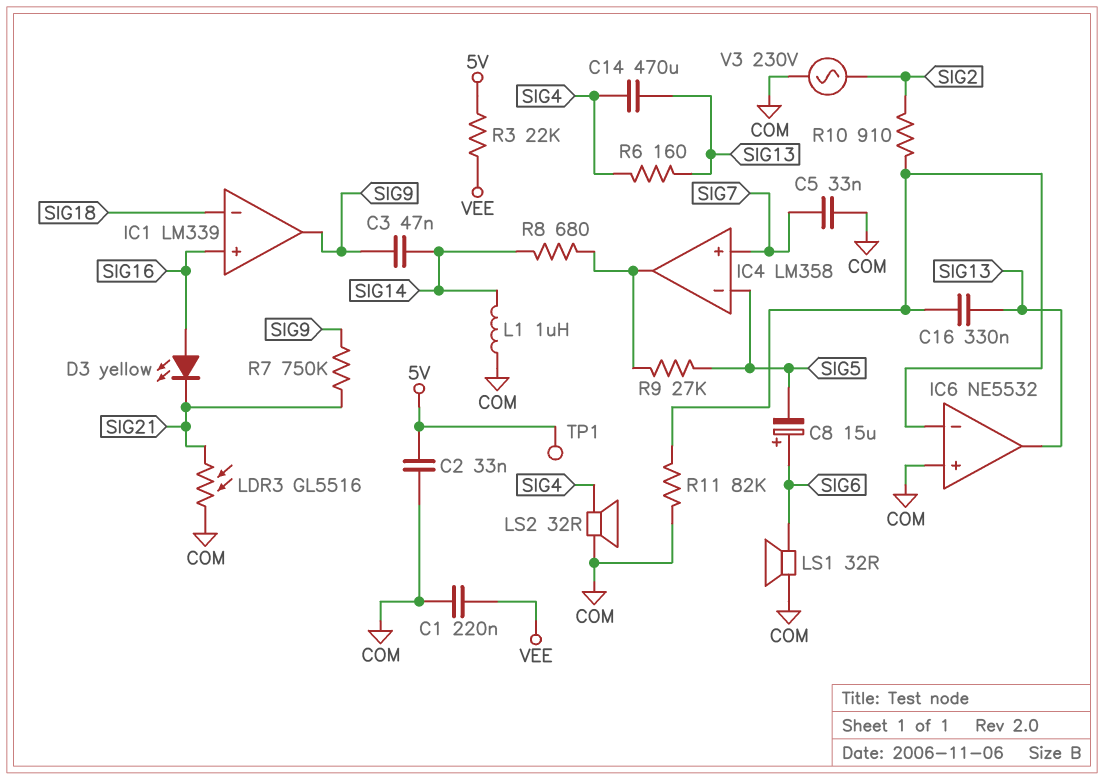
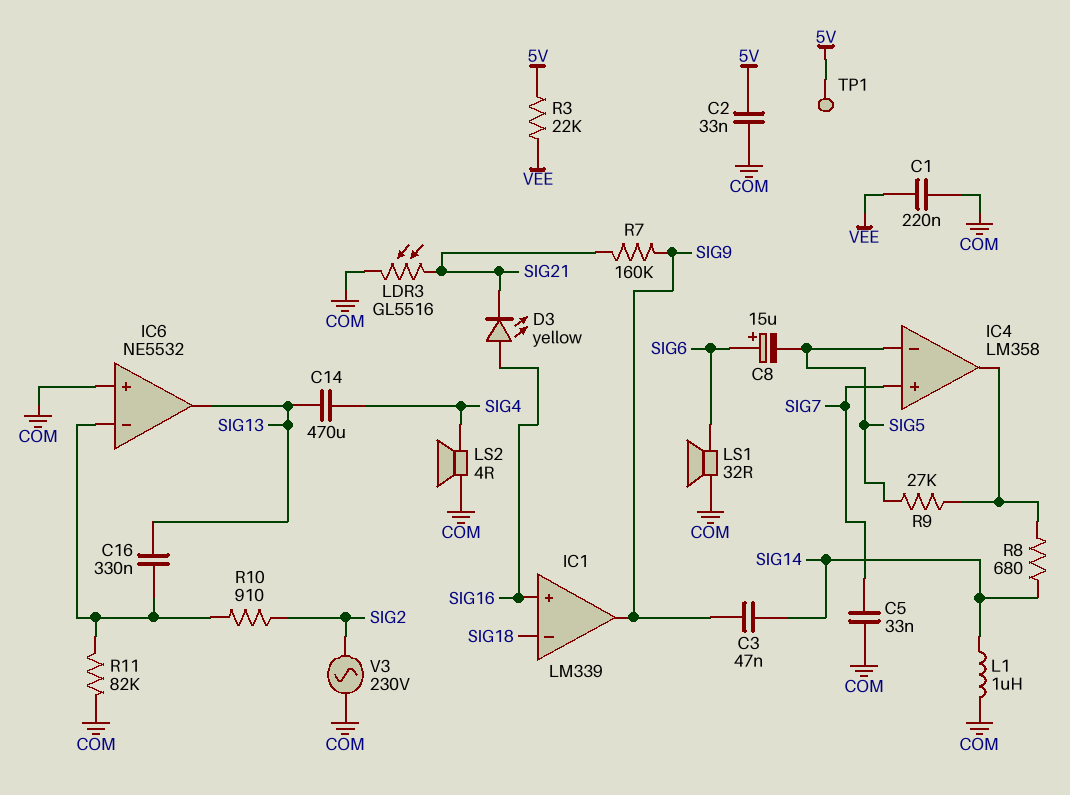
LS2: speaker 32R (COM, SIG4) -> speaker 4R (COM, SIG4)
R6: 160 (SIG4, SIG13) -> none
R7: 750k (SIG9, SIG21) -> 160k (SIG9, SIG21)

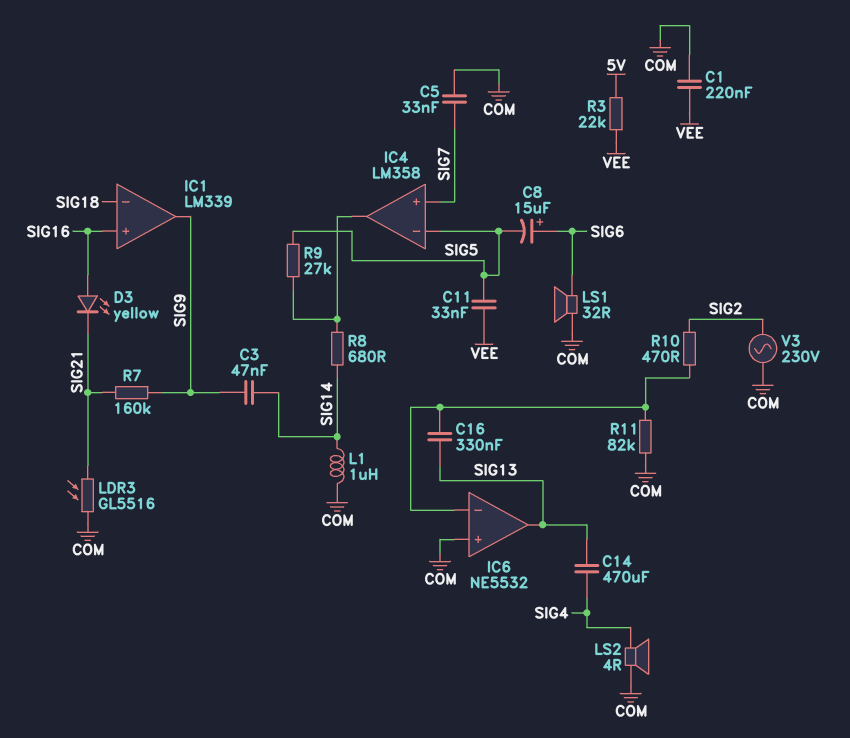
C2: 33nF (5V, COM) -> none
C11: none -> 33nF (SIG5, VEE)
R10: 910 (IC6/in-, SIG2) -> 470 (IC6/in-, SIG2)
TP1: test point (5V) -> none

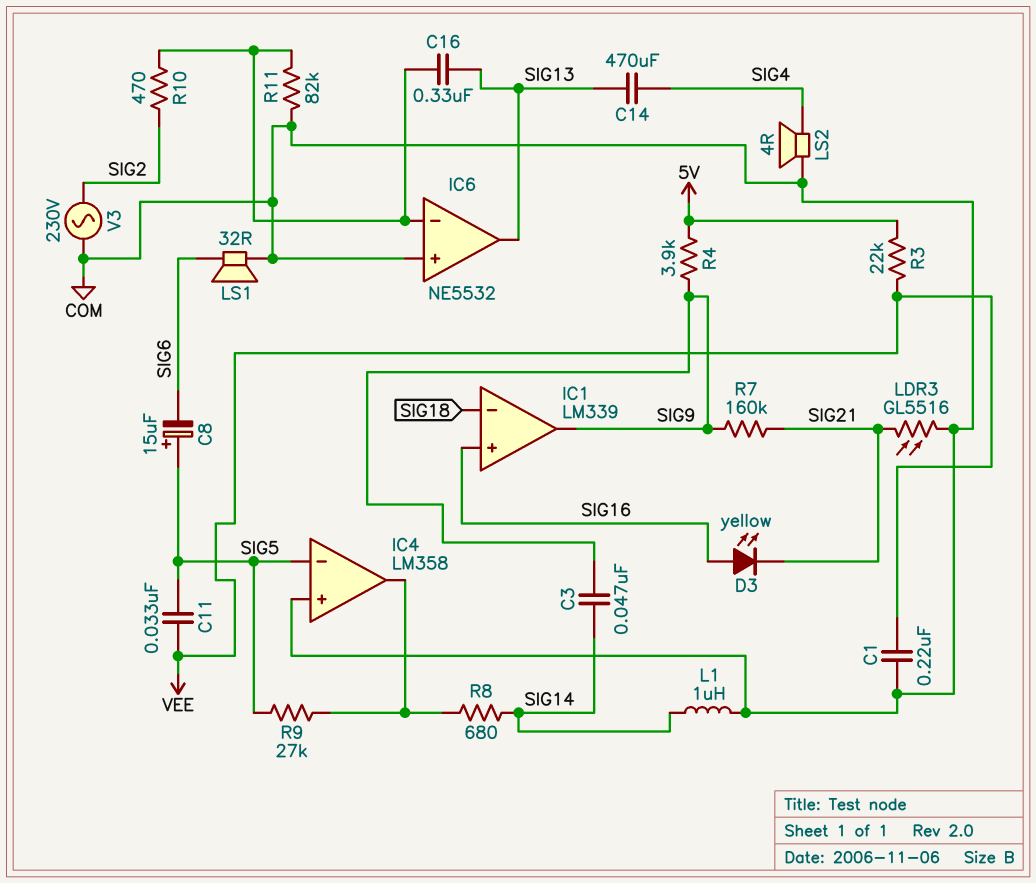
C5: 33nF (COM, SIG7) -> none
C8: 15uF (plus SIG6, minus SIG5) -> 15uF (plus SIG5, minus SIG6)
IC4 pin in+: SIG7 -> COM
R4: none -> 3.9k (5V, SIG9)

